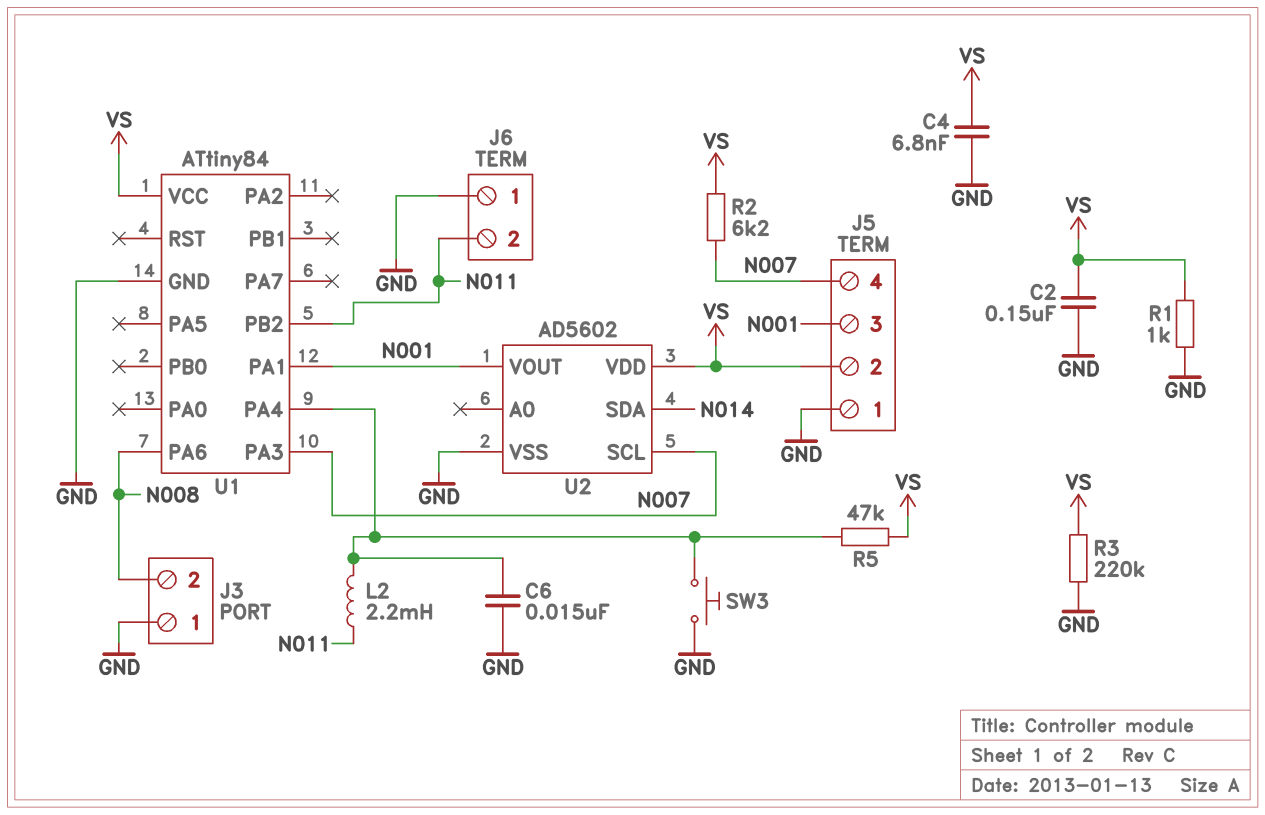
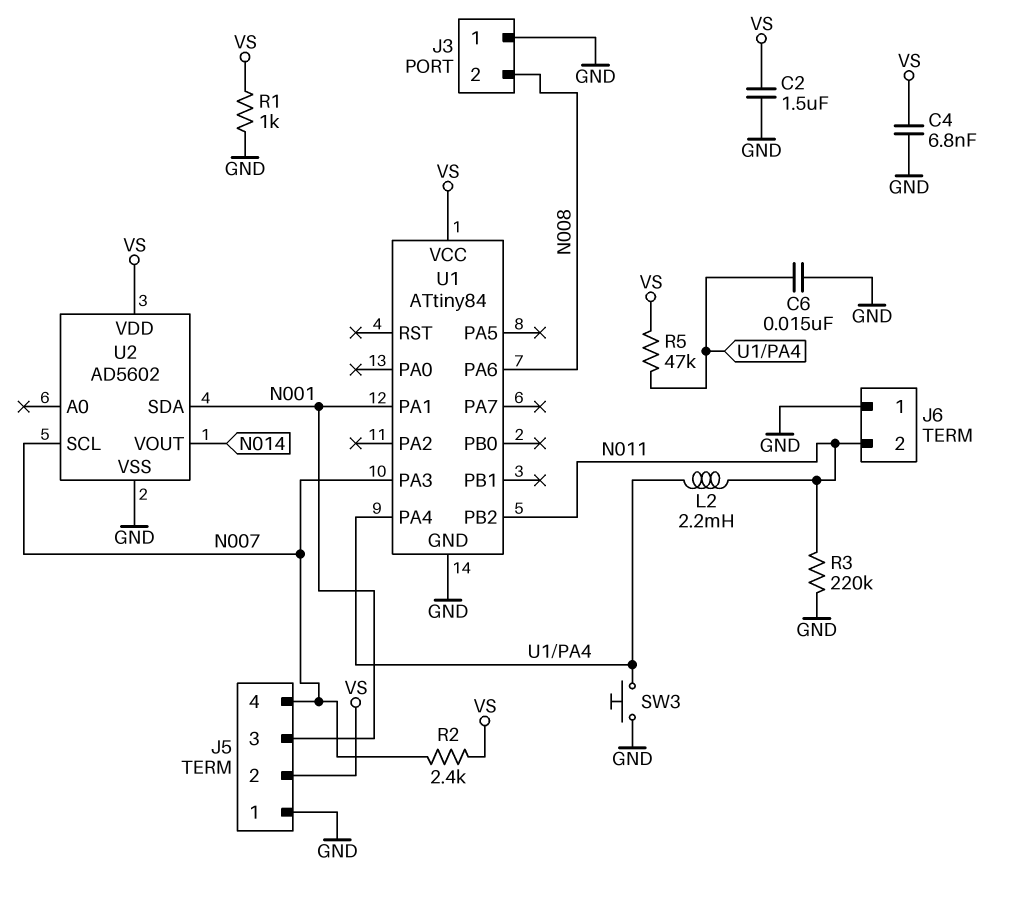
C2: 150nF (GND, VS) -> 1.5uF (GND, VS)
R2: 6.2k (N007, VS) -> 2.4k (N007, VS)
R3: 220k (GND, VS) -> 220k (GND, N011)
U2 pin SDA: N014 -> N001
U2 pin VOUT: N001 -> N014

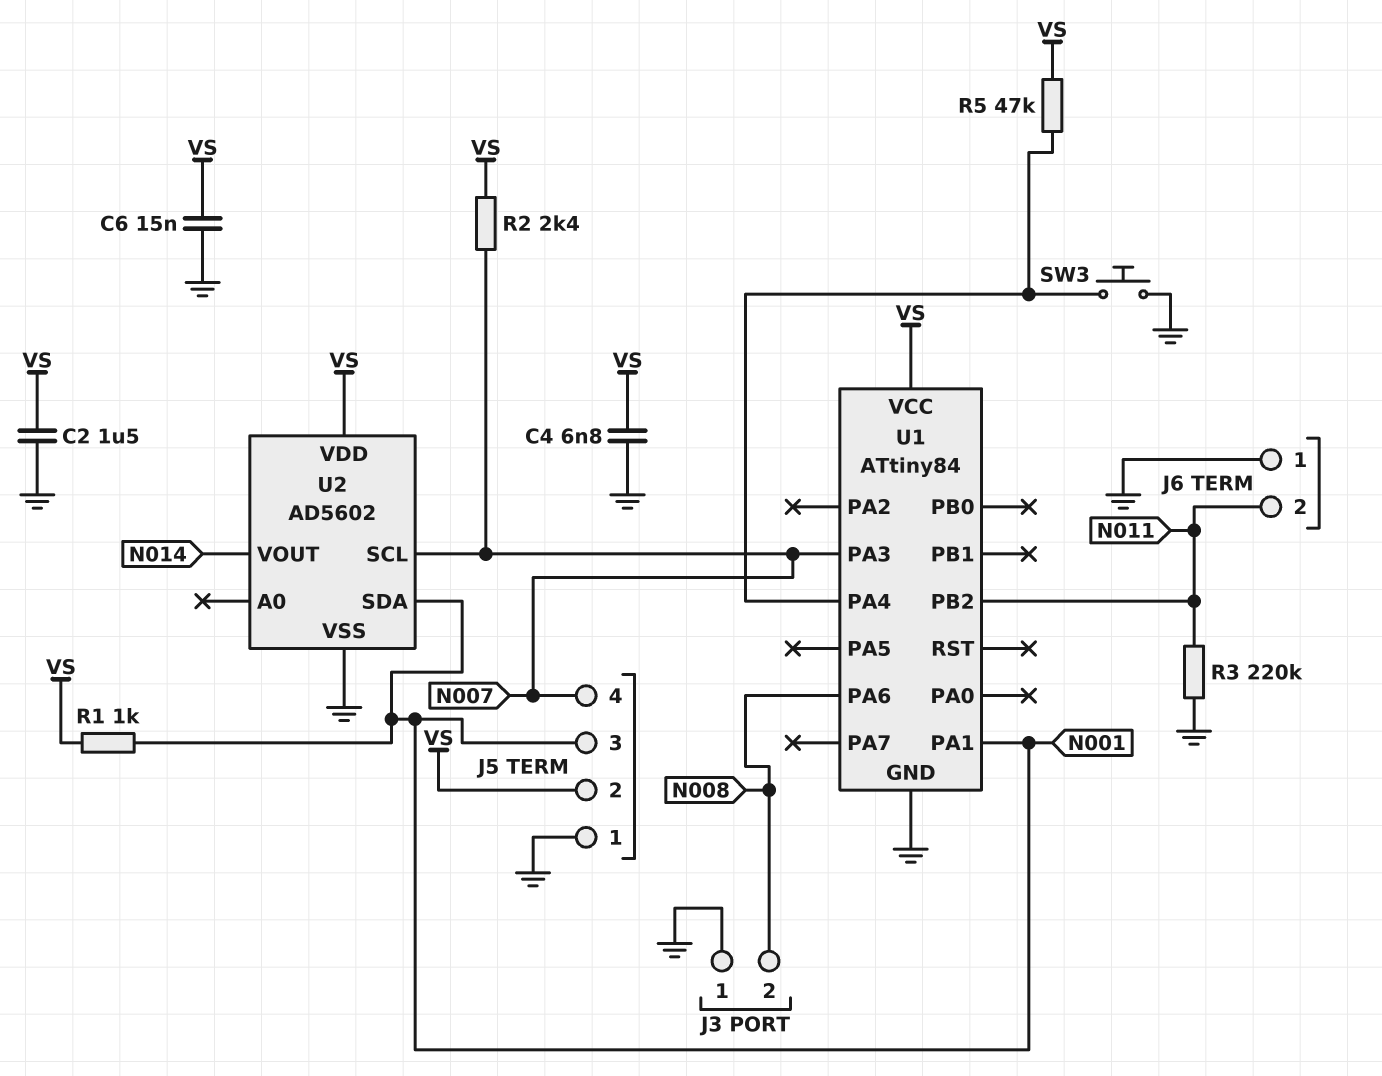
C6: 15nF (GND, U1/PA4) -> 15nF (GND, VS)
L2: 2.2mH (N011, U1/PA4) -> none
R1: 1k (GND, VS) -> 1k (N001, VS)

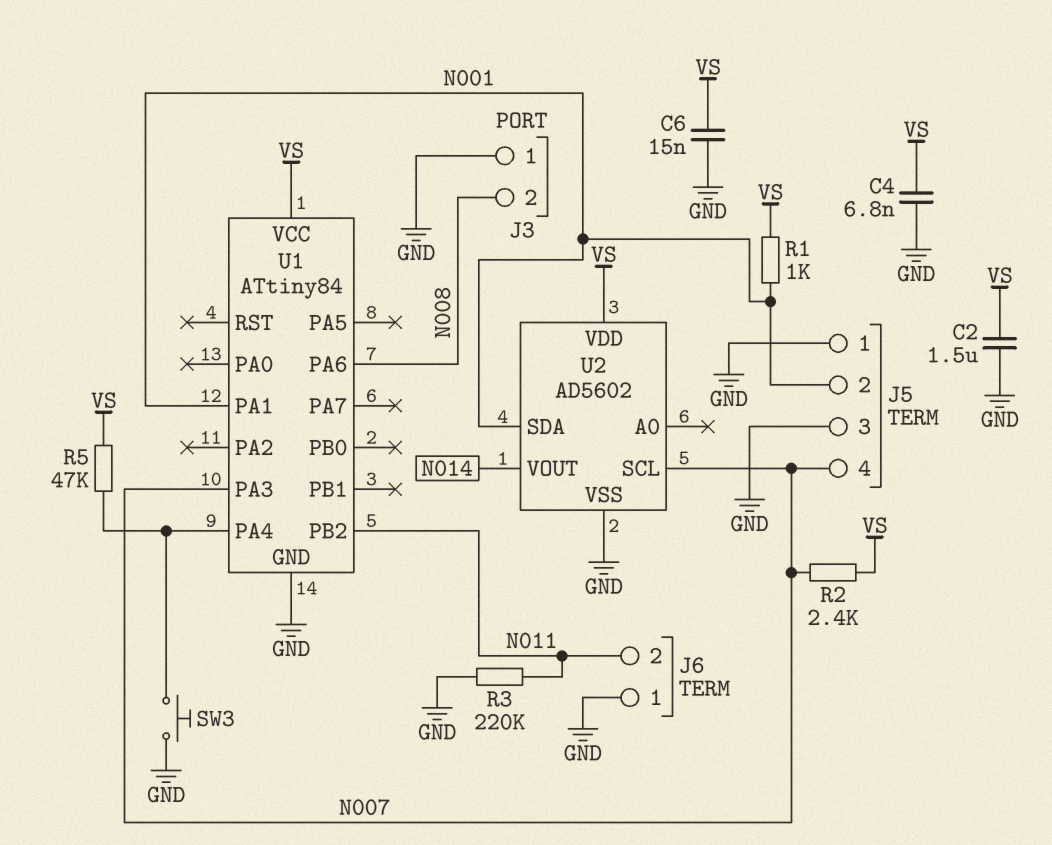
J5 pin 2: VS -> N001
J5 pin 3: N001 -> GND

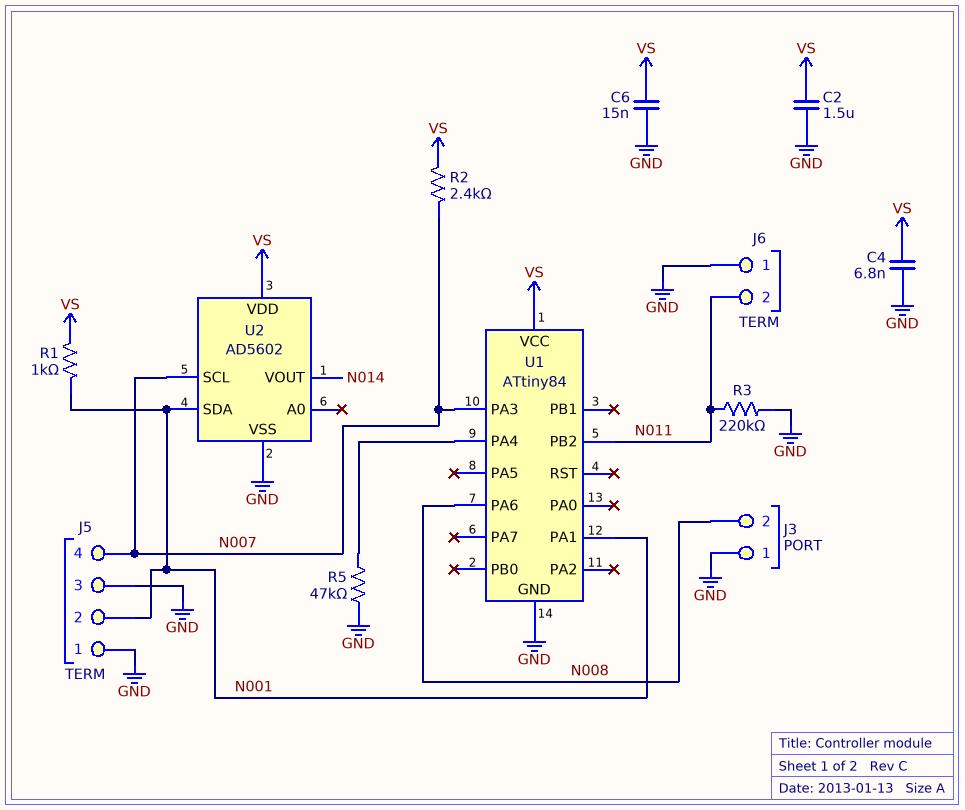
R5: 47k (U1/PA4, VS) -> 47k (GND, U1/PA4)
SW3: button (GND, U1/PA4) -> none

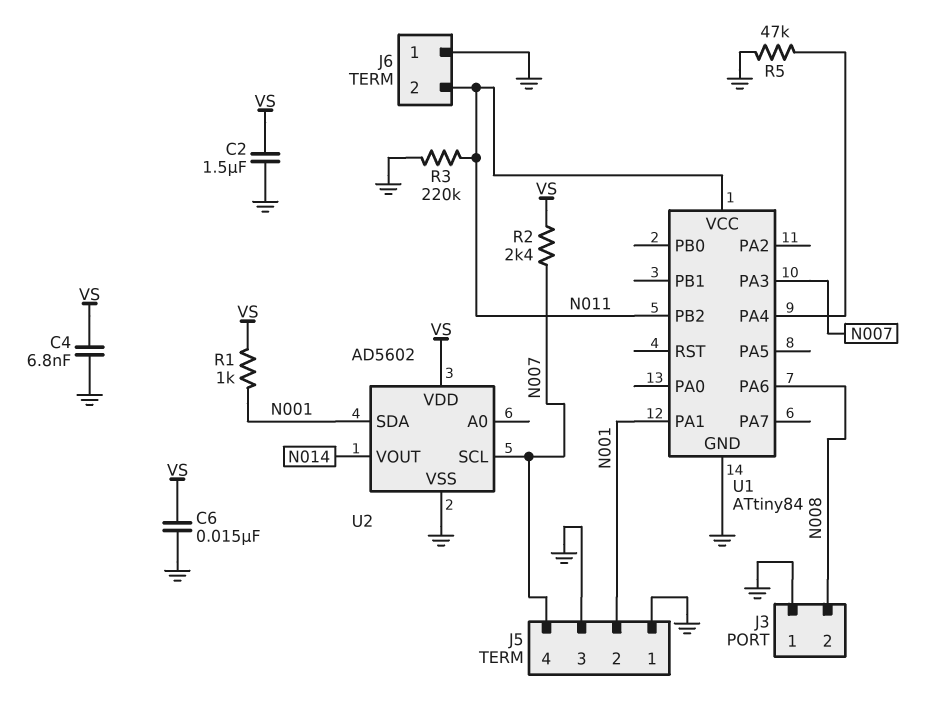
U1 pin VCC: VS -> N011

